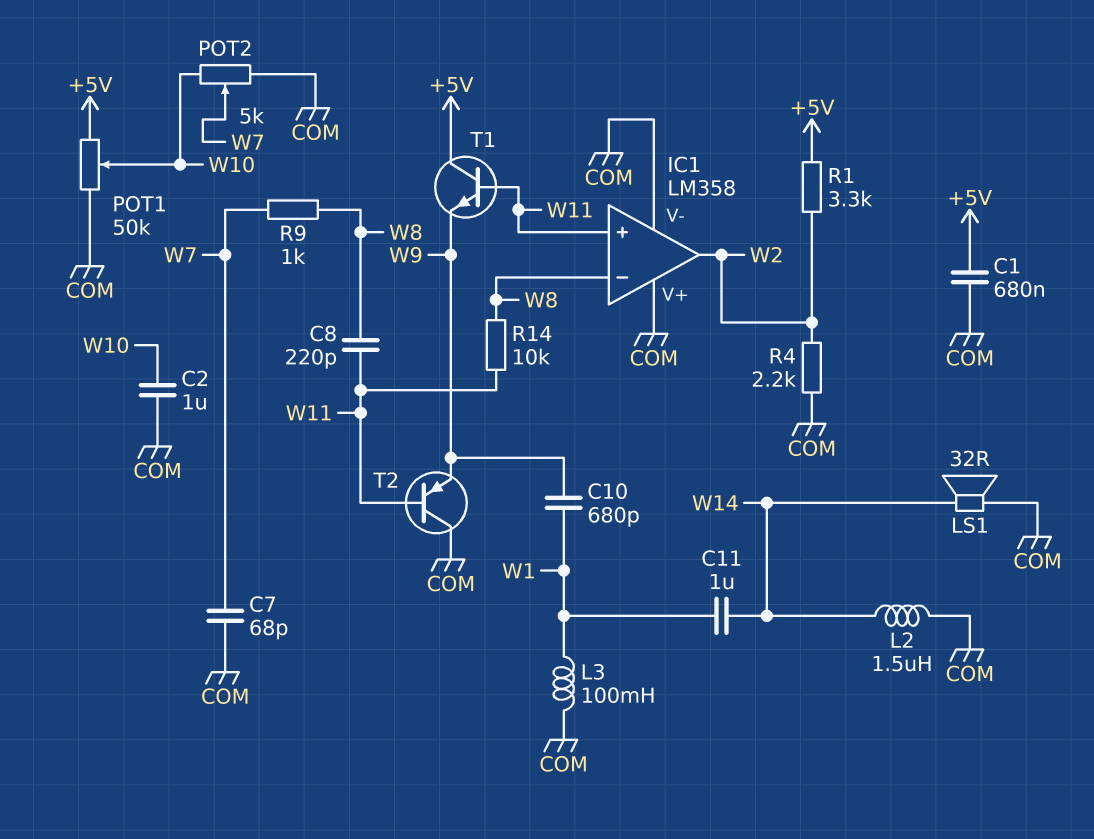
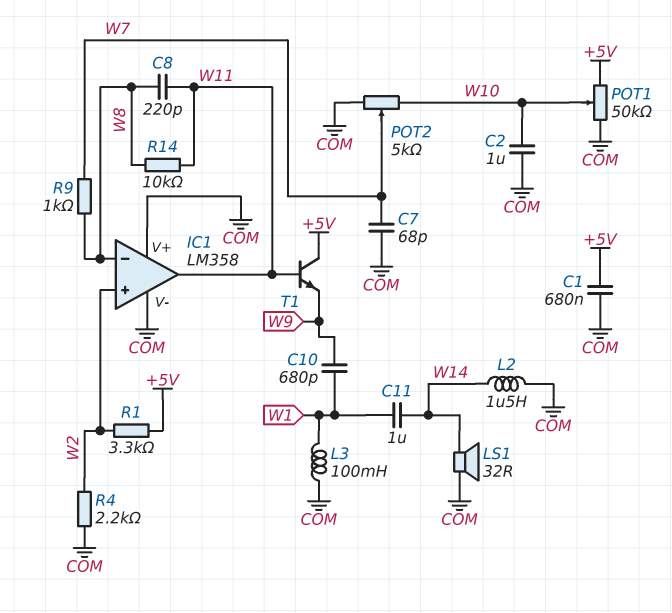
IC1 pin in+: W11 -> W2
IC1 pin out: W2 -> W11
T2: PNP (B W11, C COM, E W9) -> none

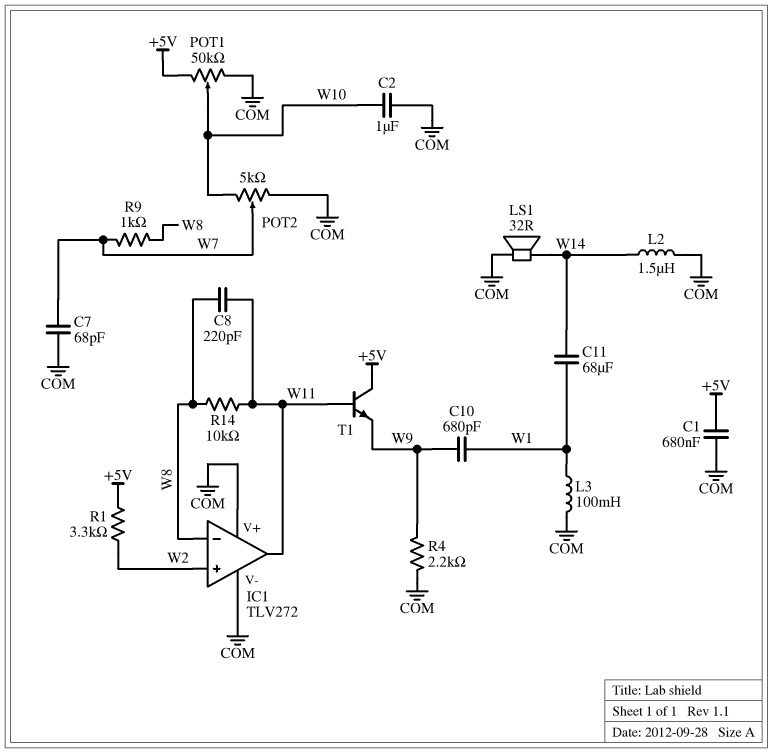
C11: 1uF (W1, W14) -> 68uF (W1, W14)
IC1: LM358 -> TLV272
R4: 2.2k (COM, W2) -> 2.2k (COM, W9)

